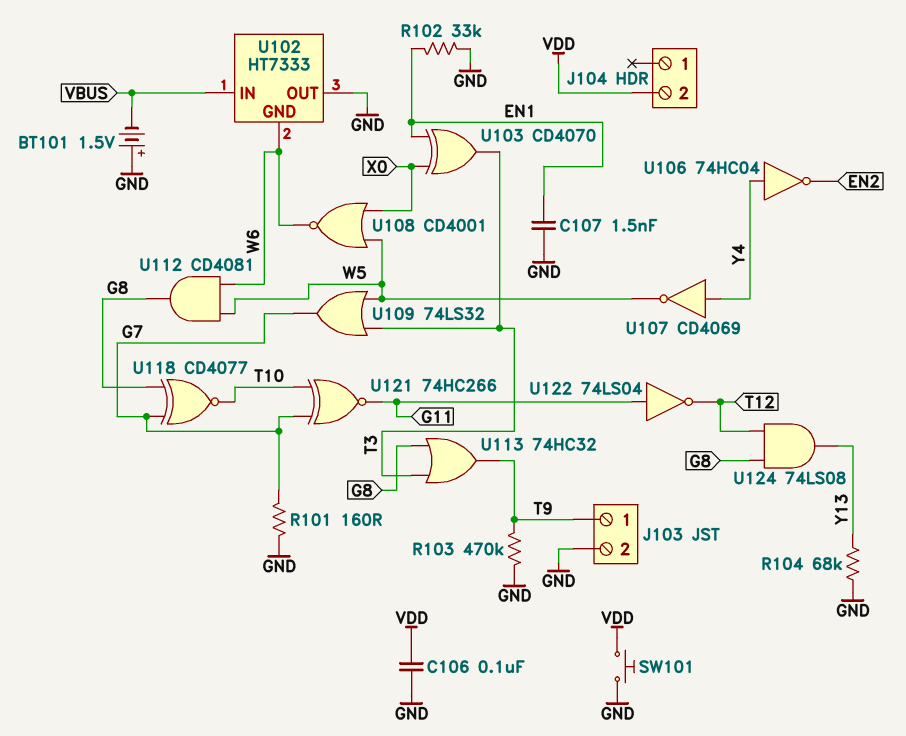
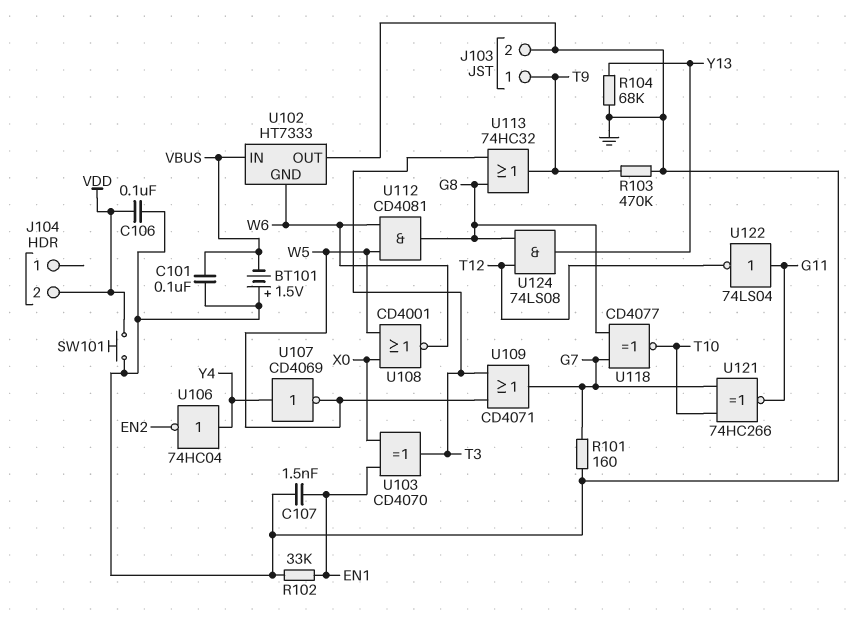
C101: none -> 100nF (GND, VBUS)
U109: OR 74LS32 (in T3, in W5, out G7) -> OR CD4071 (in T3, in W5, out G7)

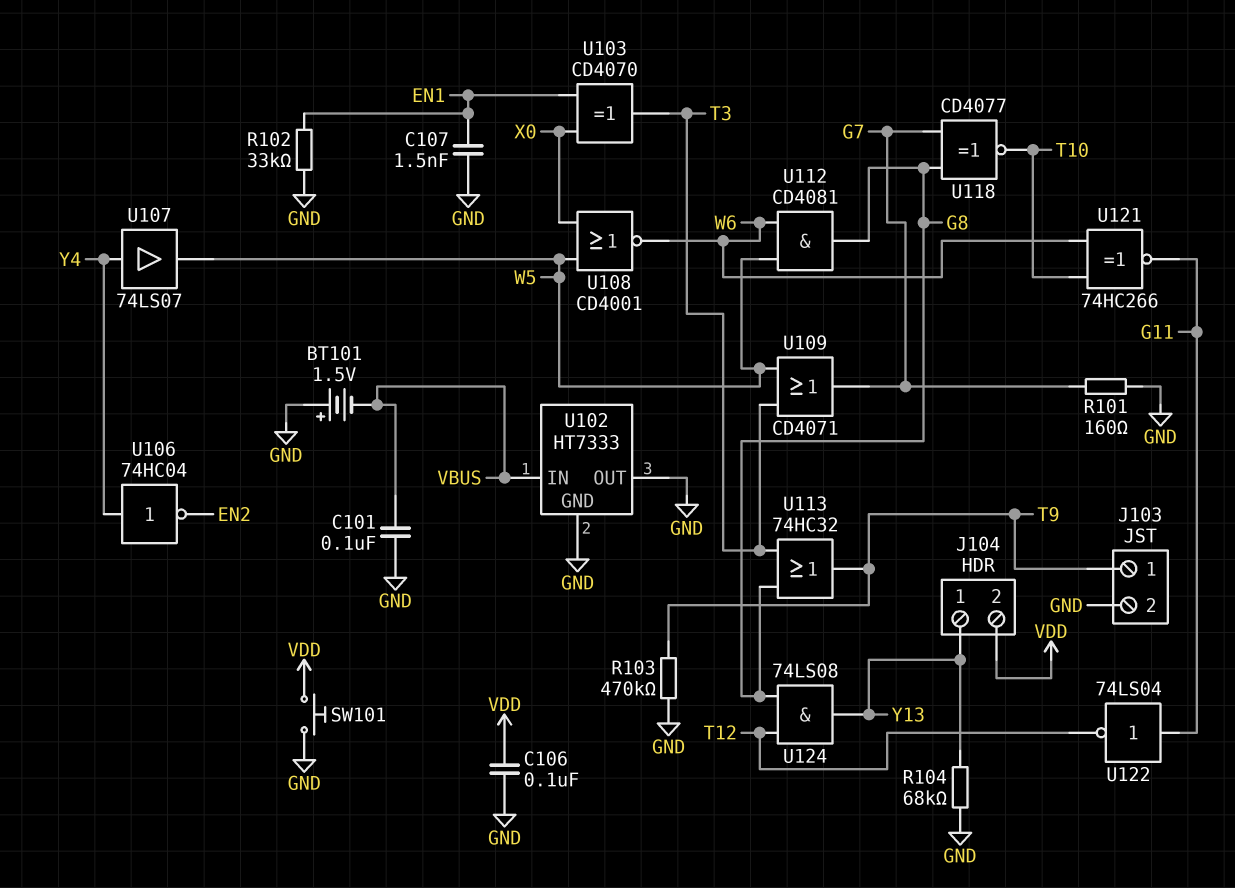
J104 pin 1: none -> Y13
U102 pin GND: W6 -> GND
U107: NOT CD4069 (in Y4, out W5) -> buffer 74LS07 (in Y4, out W5)
U121: XNOR 74HC266 (in G7, in T10, out G11) -> XNOR 74HC266 (in T10, in W6, out G11)

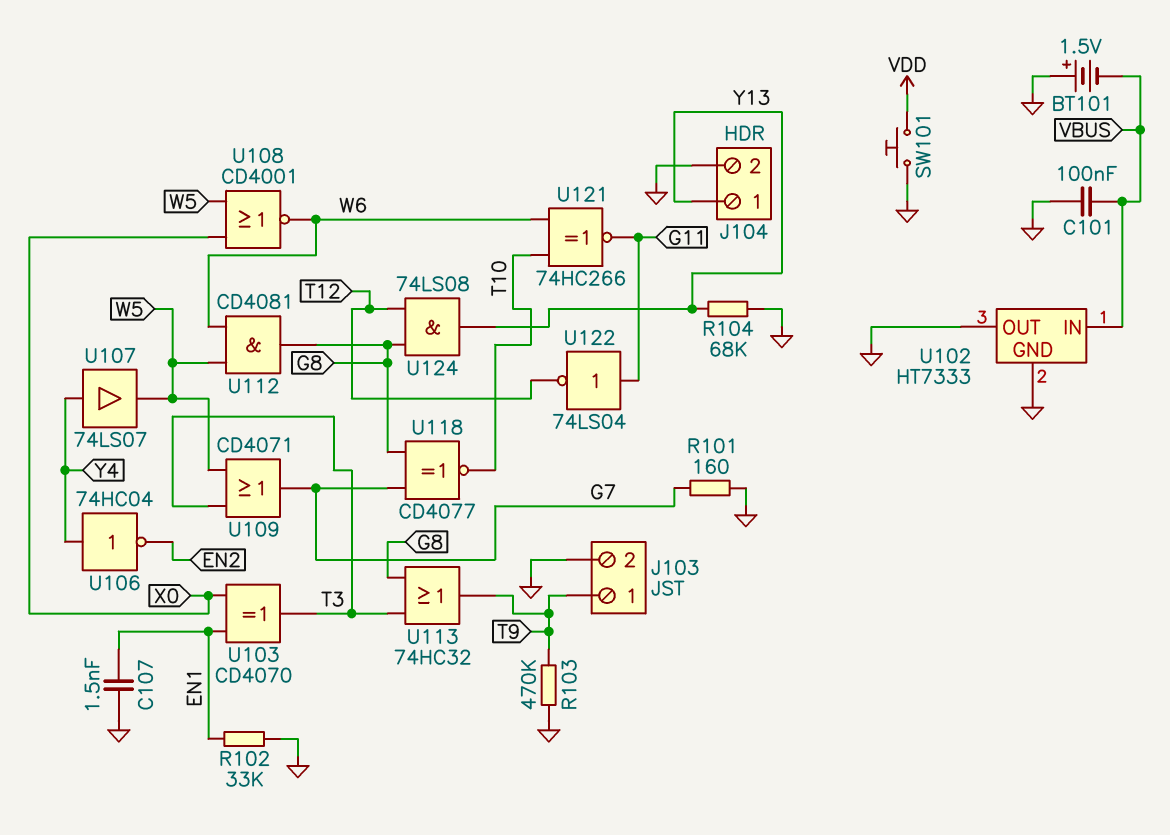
C106: 100nF (GND, VDD) -> none
J104 pin 2: VDD -> GND

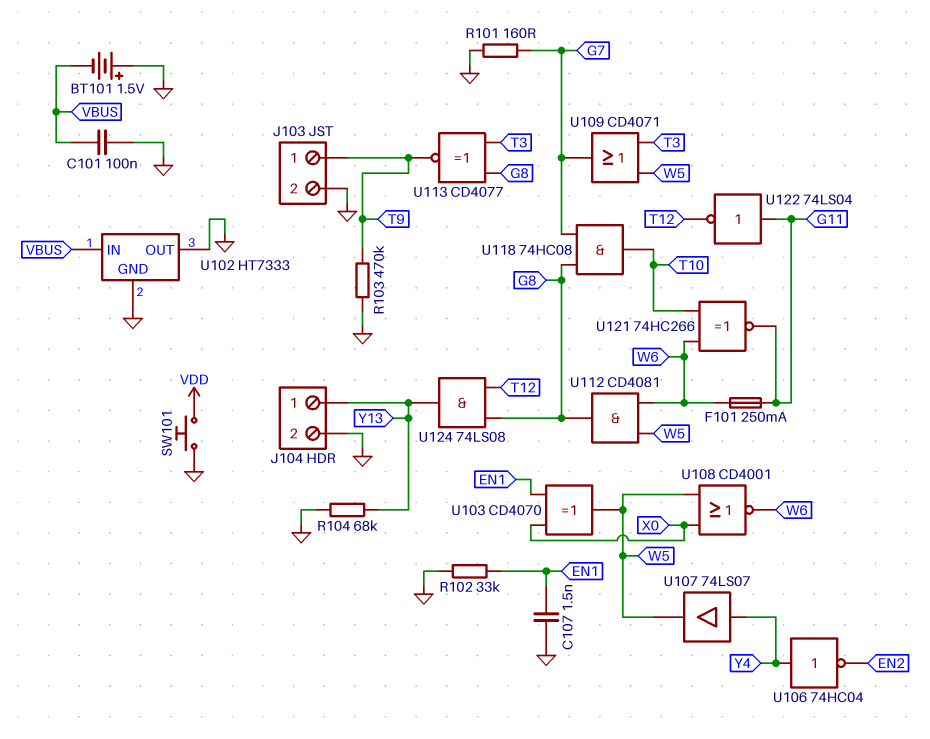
F101: none -> 250mA (G11, W6)
U103: XOR CD4070 (in EN1, in X0, out T3) -> XOR CD4070 (in EN1, in X0, out W5)
U113: OR 74HC32 (in G8, in T3, out T9) -> XNOR CD4077 (in G8, in T3, out T9)
U118: XNOR CD4077 (in G7, in G8, out T10) -> AND 74HC08 (in G7, in G8, out T10)

